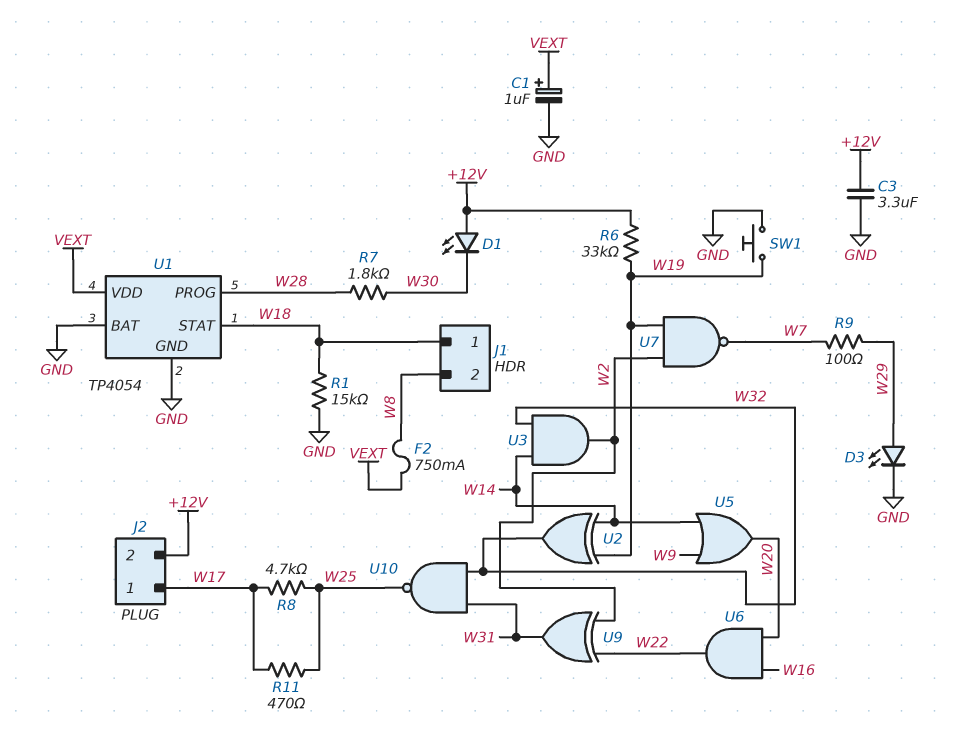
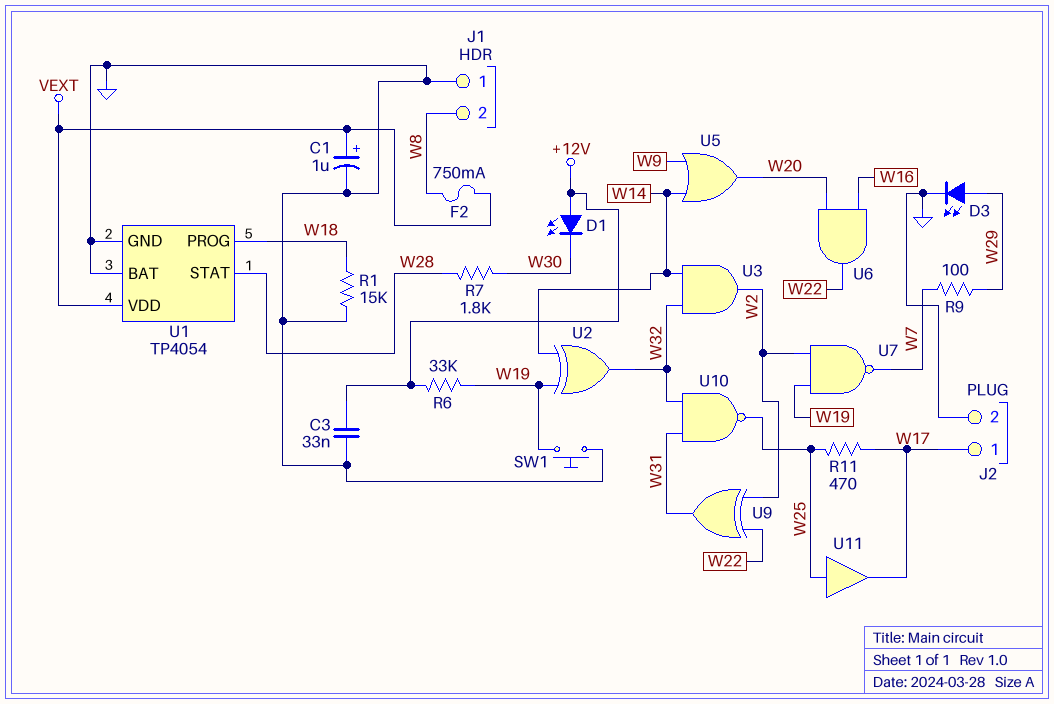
C3: 3.3uF (+12V, GND) -> 33nF (+12V, GND)
J1 pin 1: W18 -> GND
J2 pin 2: +12V -> GND
R8: 4.7k (W17, W25) -> none
U1 pin PROG: W28 -> W18
U1 pin STAT: W18 -> W28
U11: none -> buffer (in W25, out W17)

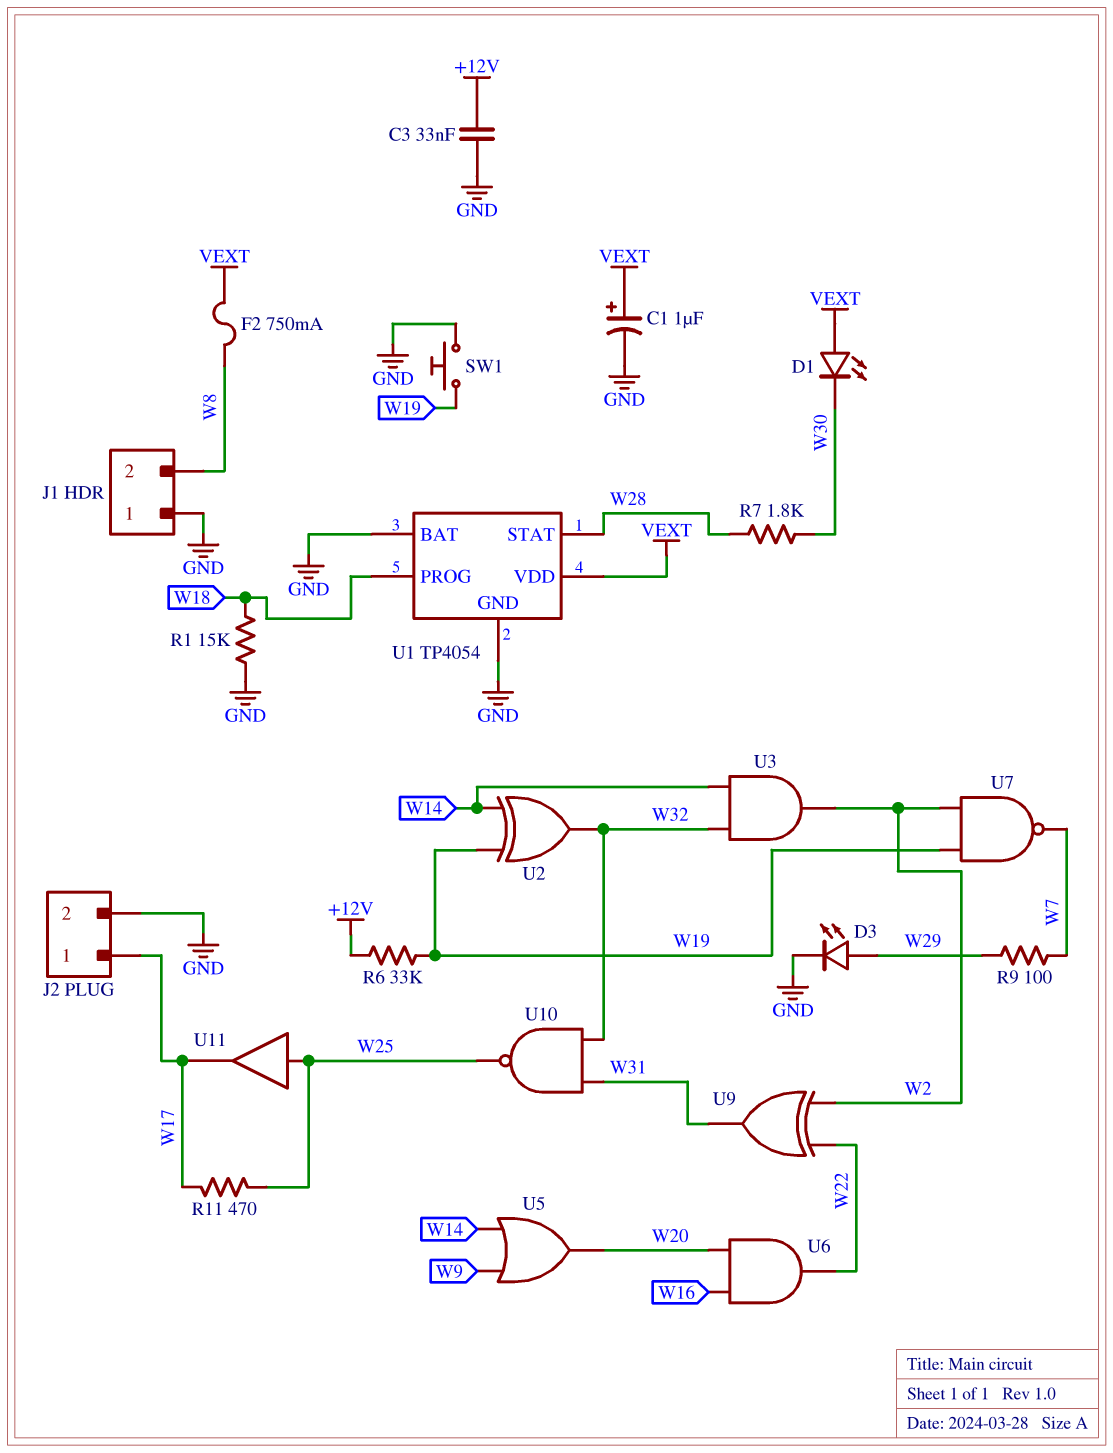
D1: LED (A +12V, K W30) -> LED (A VEXT, K W30)

